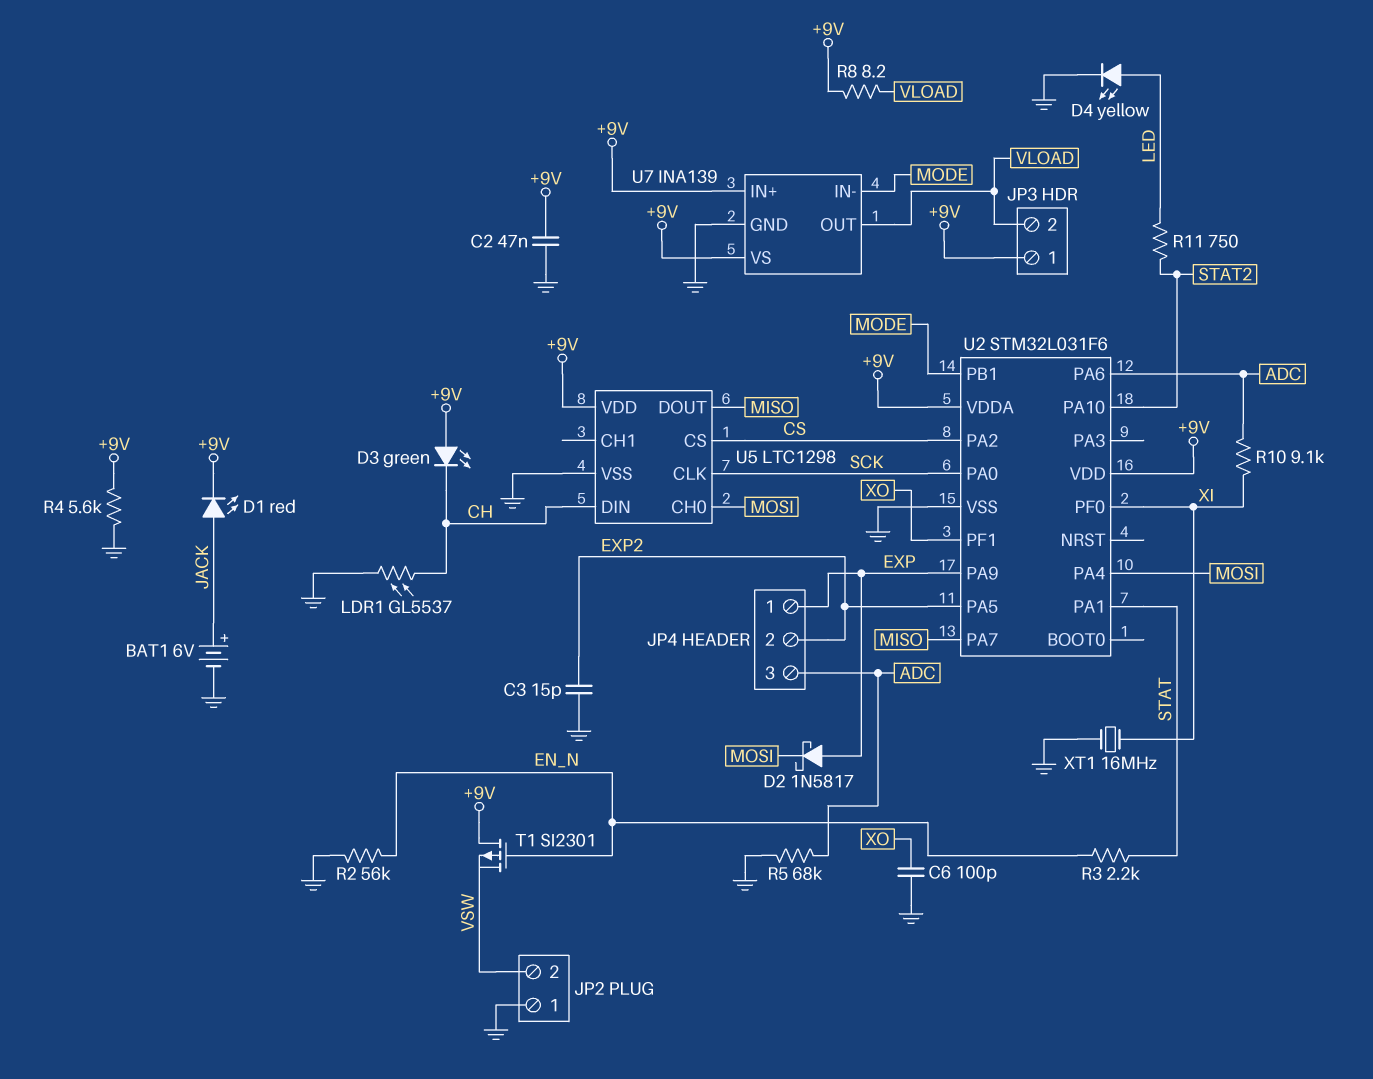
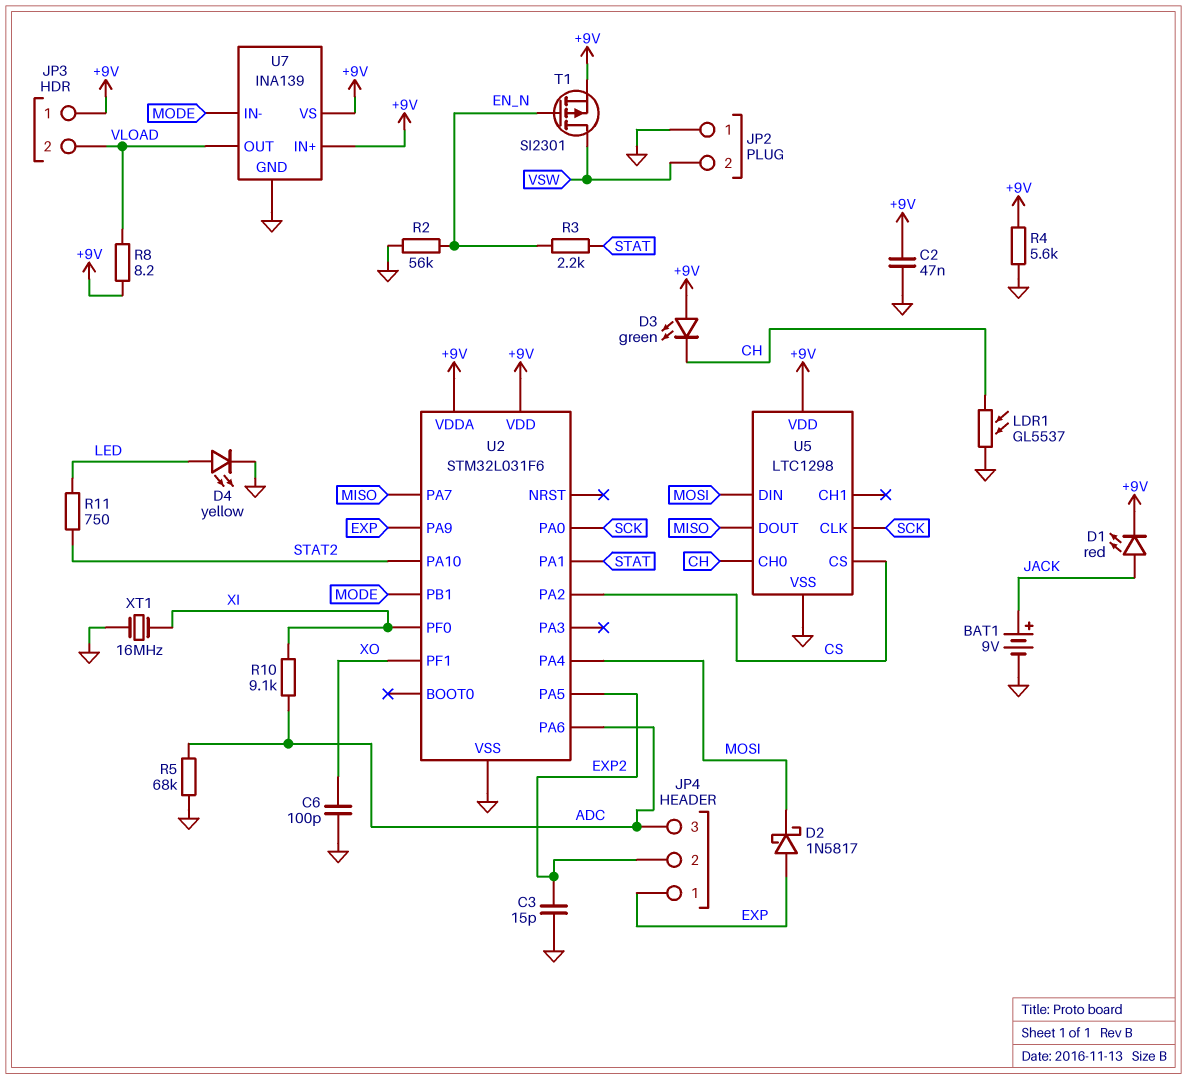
BAT1: 6V (plus JACK, minus GND) -> 9V (plus JACK, minus GND)
T1: PMOS SI2301 (G EN_N, D +9V, S VSW) -> PMOS SI2301 (G EN_N, D VSW, S +9V)
U5 pin CH0: MOSI -> CH
U5 pin DIN: CH -> MOSI

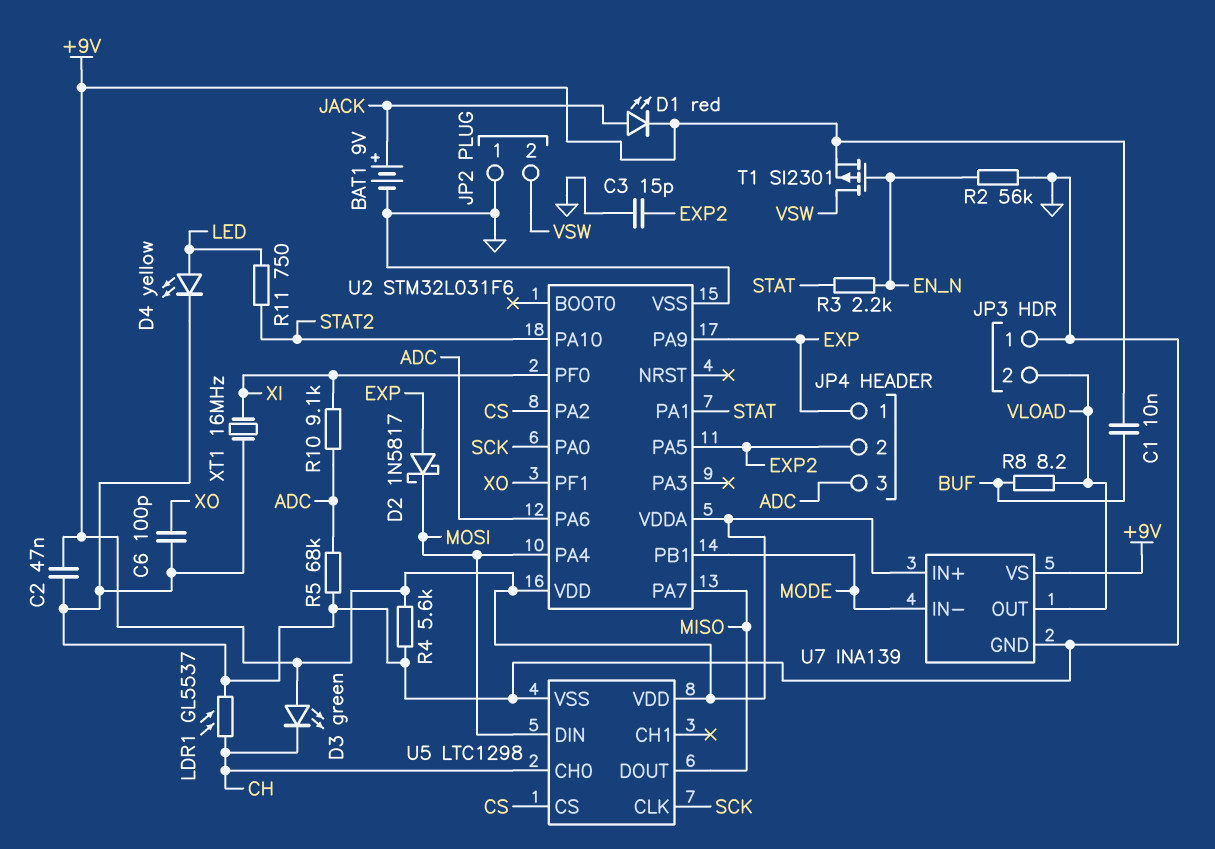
C1: none -> 10nF (+9V, BUF)
JP3 pin 1: +9V -> GND
R8: 8.2 (+9V, VLOAD) -> 8.2 (BUF, VLOAD)

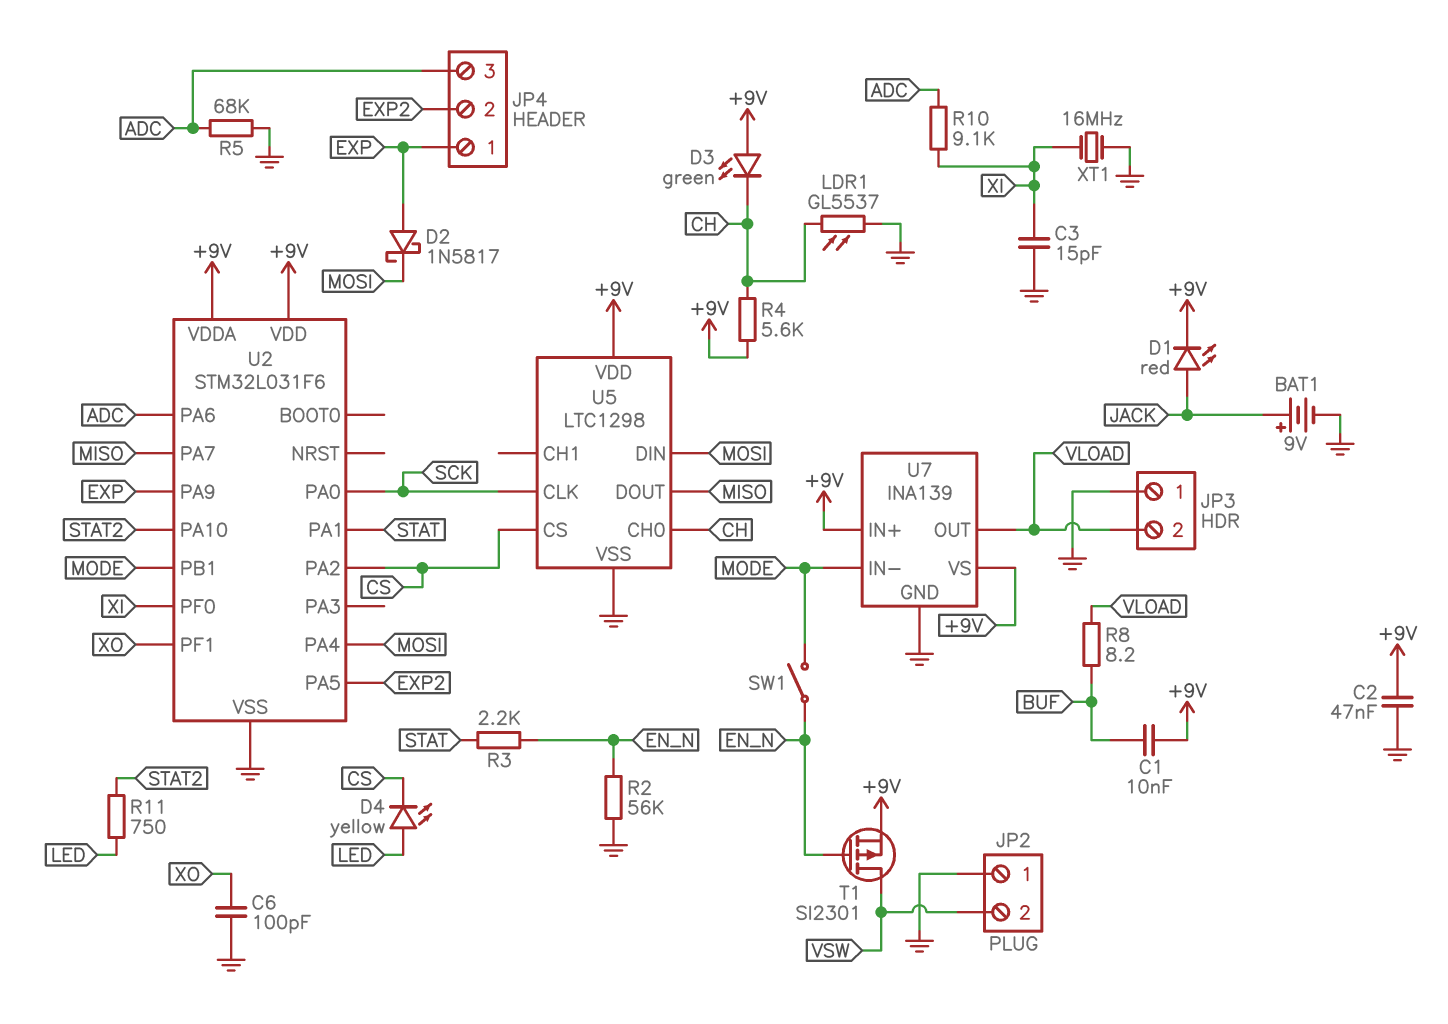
C3: 15pF (EXP2, GND) -> 15pF (GND, XI)
D4: LED yellow (A LED, K GND) -> LED yellow (A LED, K CS)
R4: 5.6k (+9V, GND) -> 5.6k (+9V, CH)
SW1: none -> switch (EN_N, MODE)

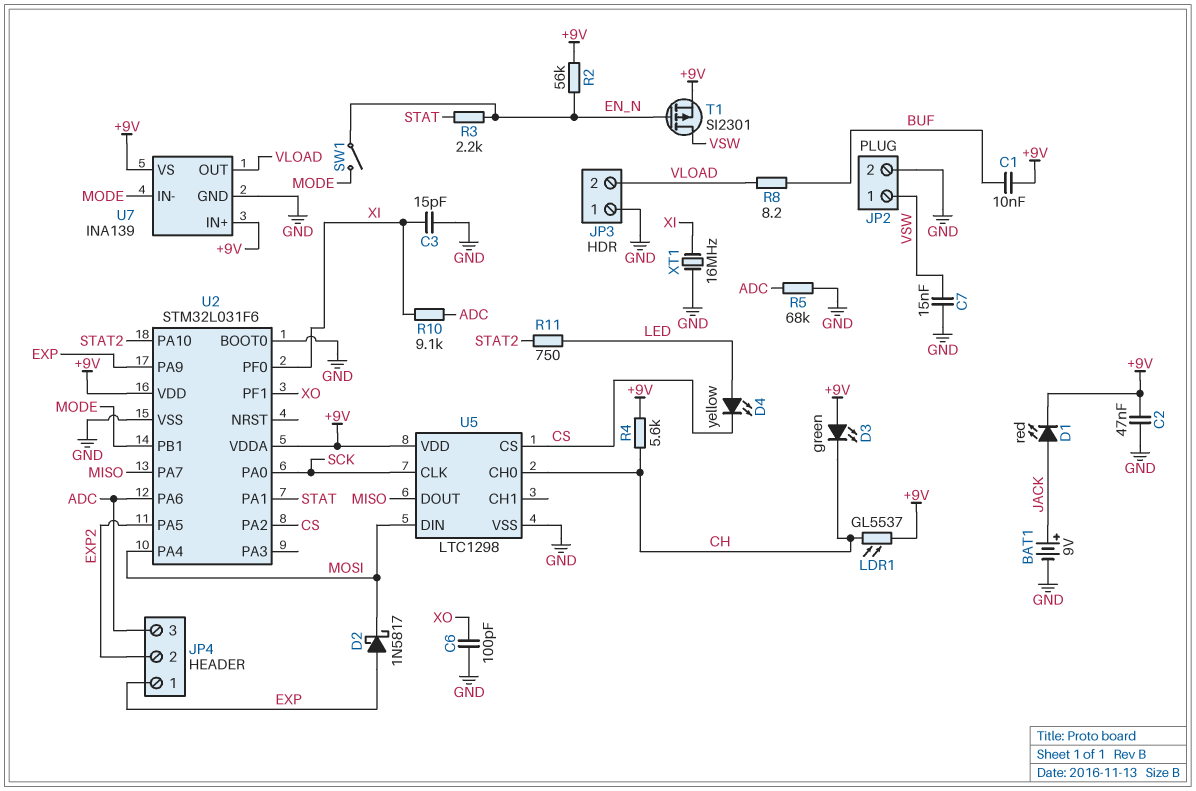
C7: none -> 15nF (GND, VSW)
JP2 pin 1: GND -> VSW
JP2 pin 2: VSW -> GND
LDR1: GL5537 (CH, GND) -> GL5537 (+9V, CH)
R2: 56k (EN_N, GND) -> 56k (+9V, EN_N)
U2 pin BOOT0: none -> GND

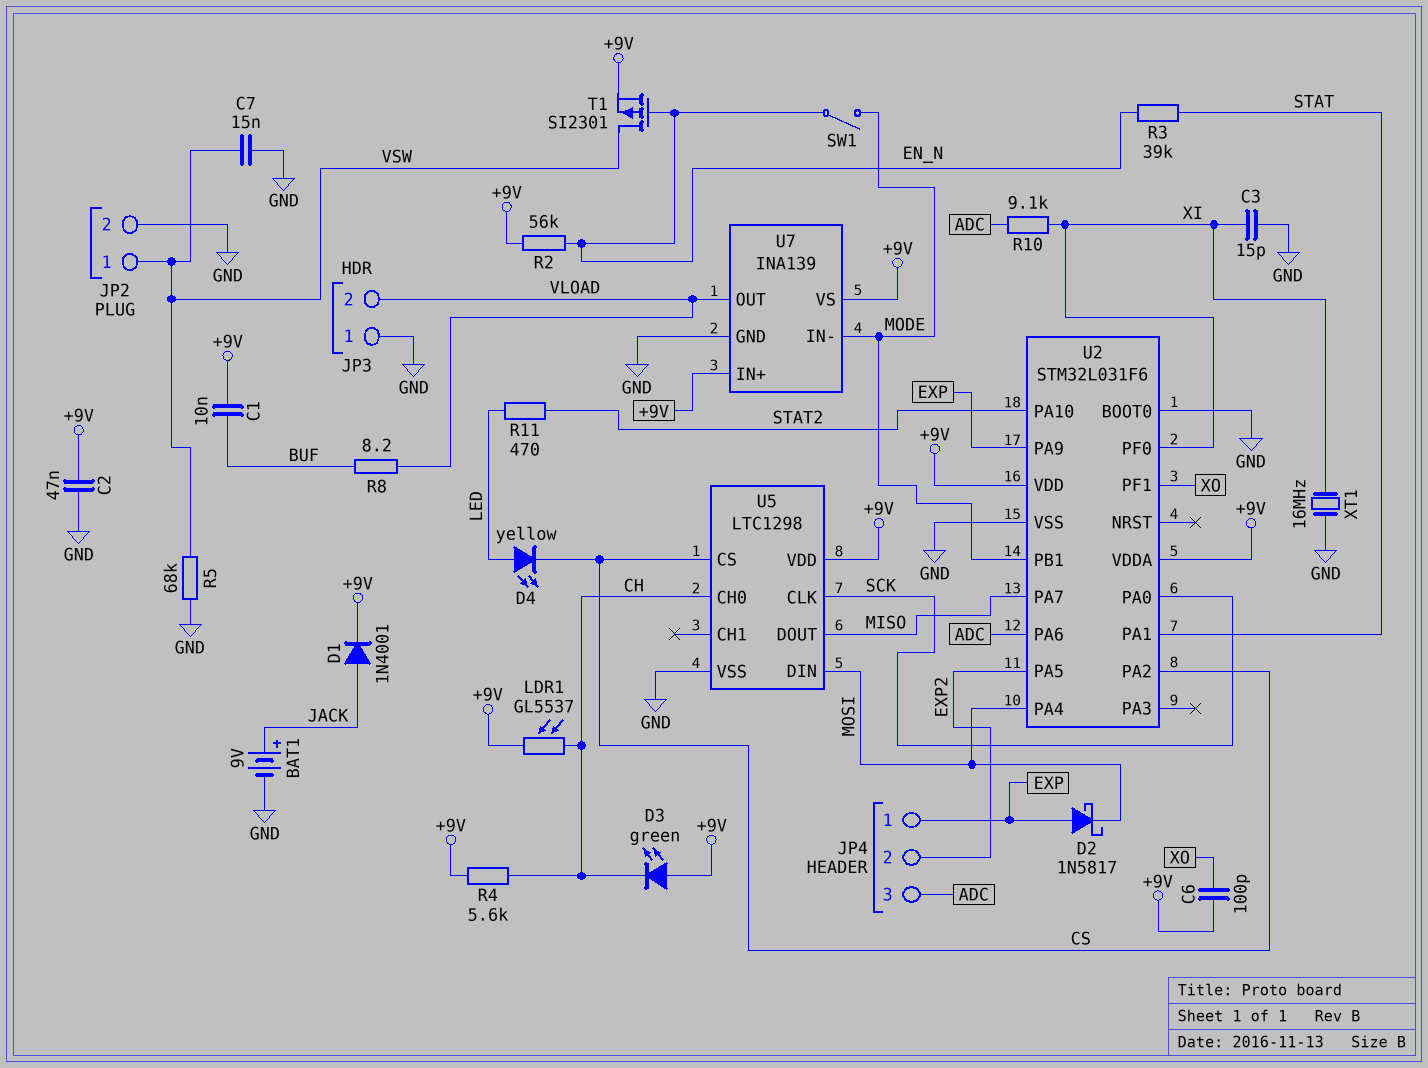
C6: 100pF (GND, XO) -> 100pF (+9V, XO)
D1: LED red (A JACK, K +9V) -> diode 1N4001 (A JACK, K +9V)
R3: 2.2k (EN_N, STAT) -> 39k (EN_N, STAT)
R5: 68k (ADC, GND) -> 68k (GND, VSW)
R11: 750 (LED, STAT2) -> 470 (LED, STAT2)

